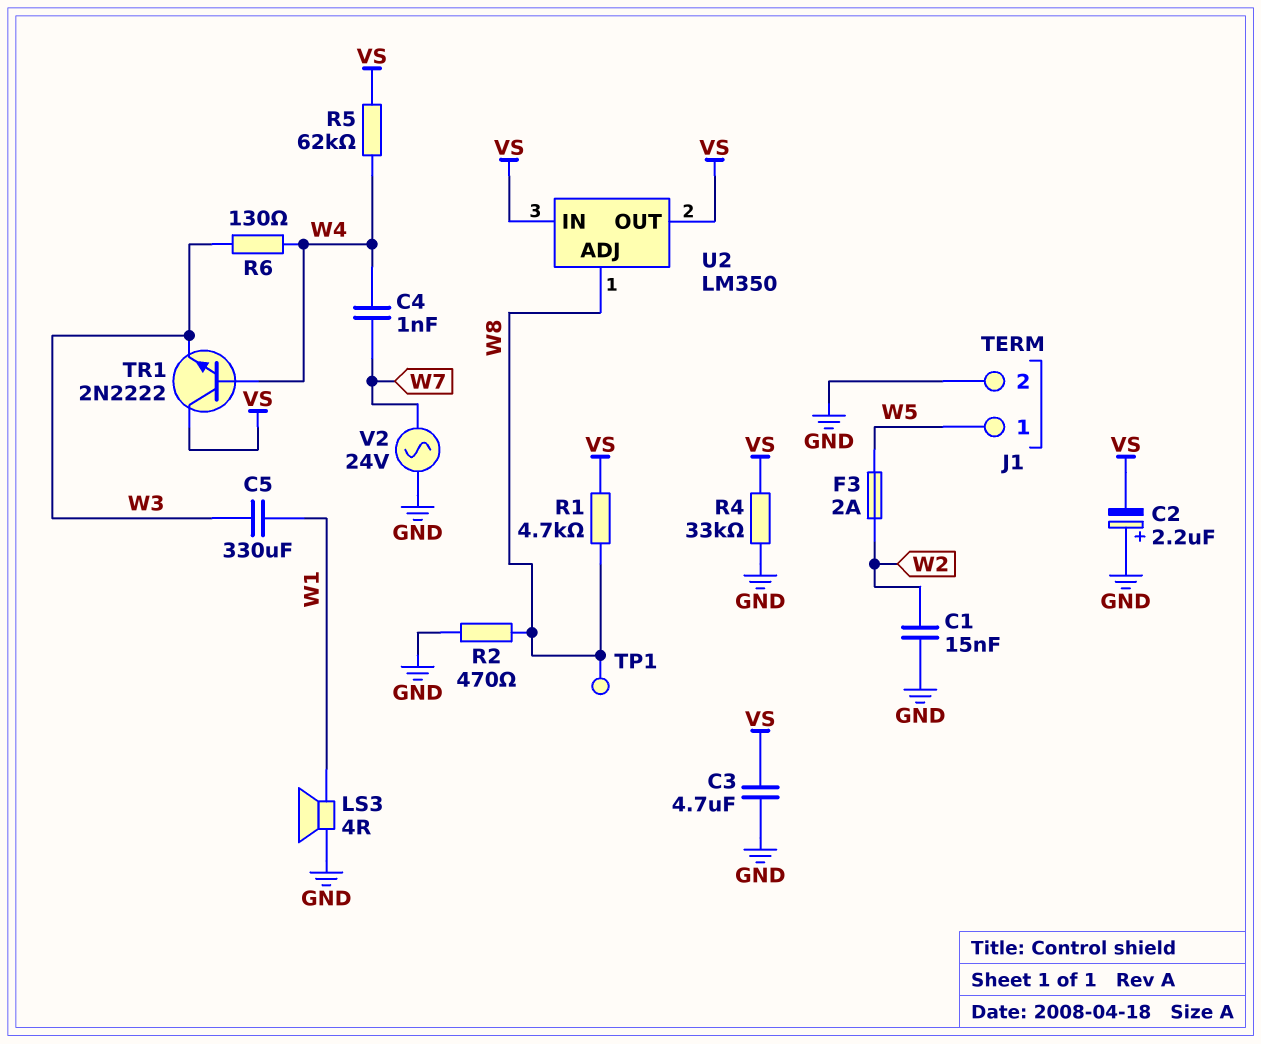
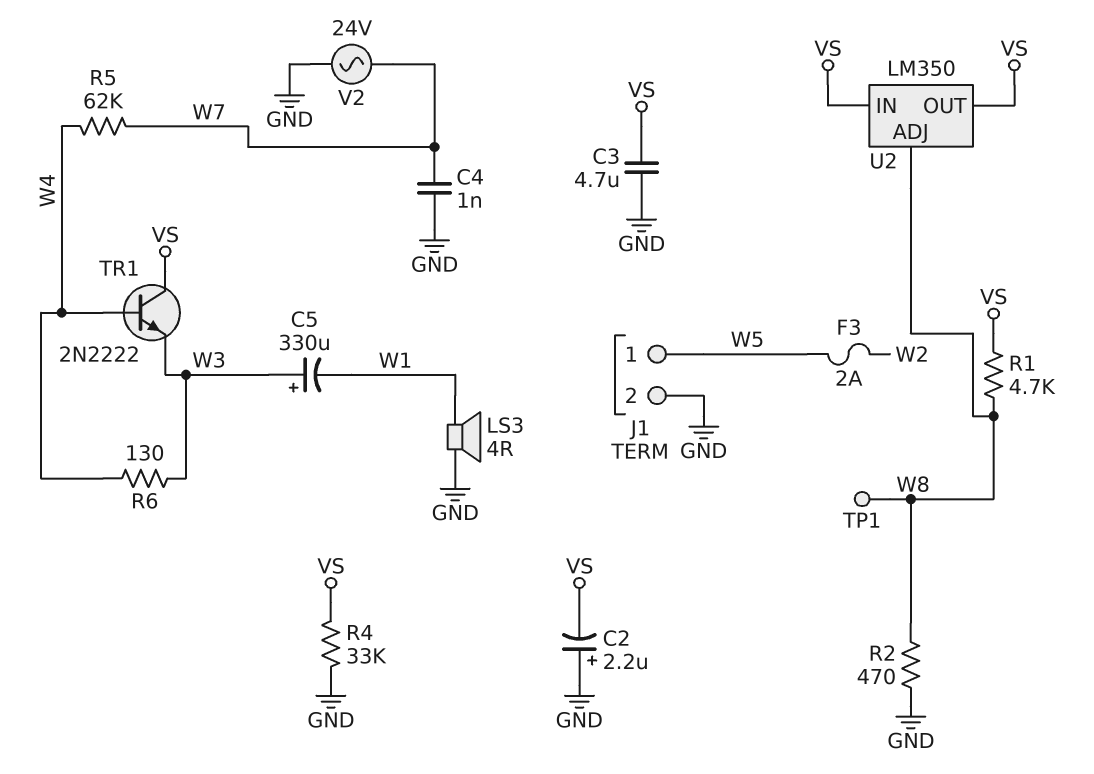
C1: 15nF (GND, W2) -> none
C4: 1nF (W4, W7) -> 1nF (GND, W7)
C5: 330uF (W1, W3) -> 330uF (plus W3, minus W1)
R5: 62k (VS, W4) -> 62k (W4, W7)

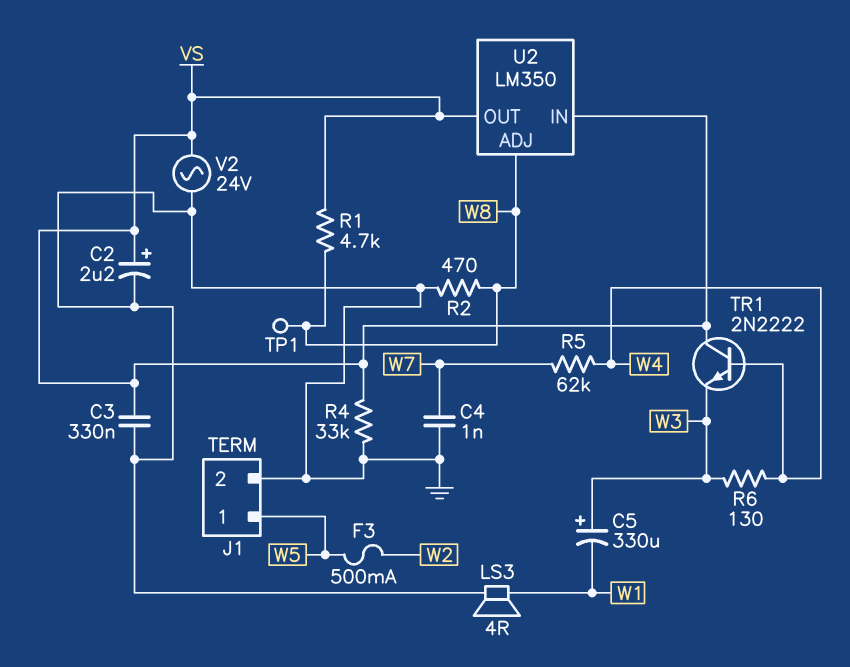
C2: 2.2uF (plus GND, minus VS) -> 2.2uF (plus VS, minus GND)
C3: 4.7uF (GND, VS) -> 330nF (GND, VS)
F3: 2A (W2, W5) -> 500mA (W2, W5)
V2: AC 24V (GND, W7) -> AC 24V (GND, VS)

